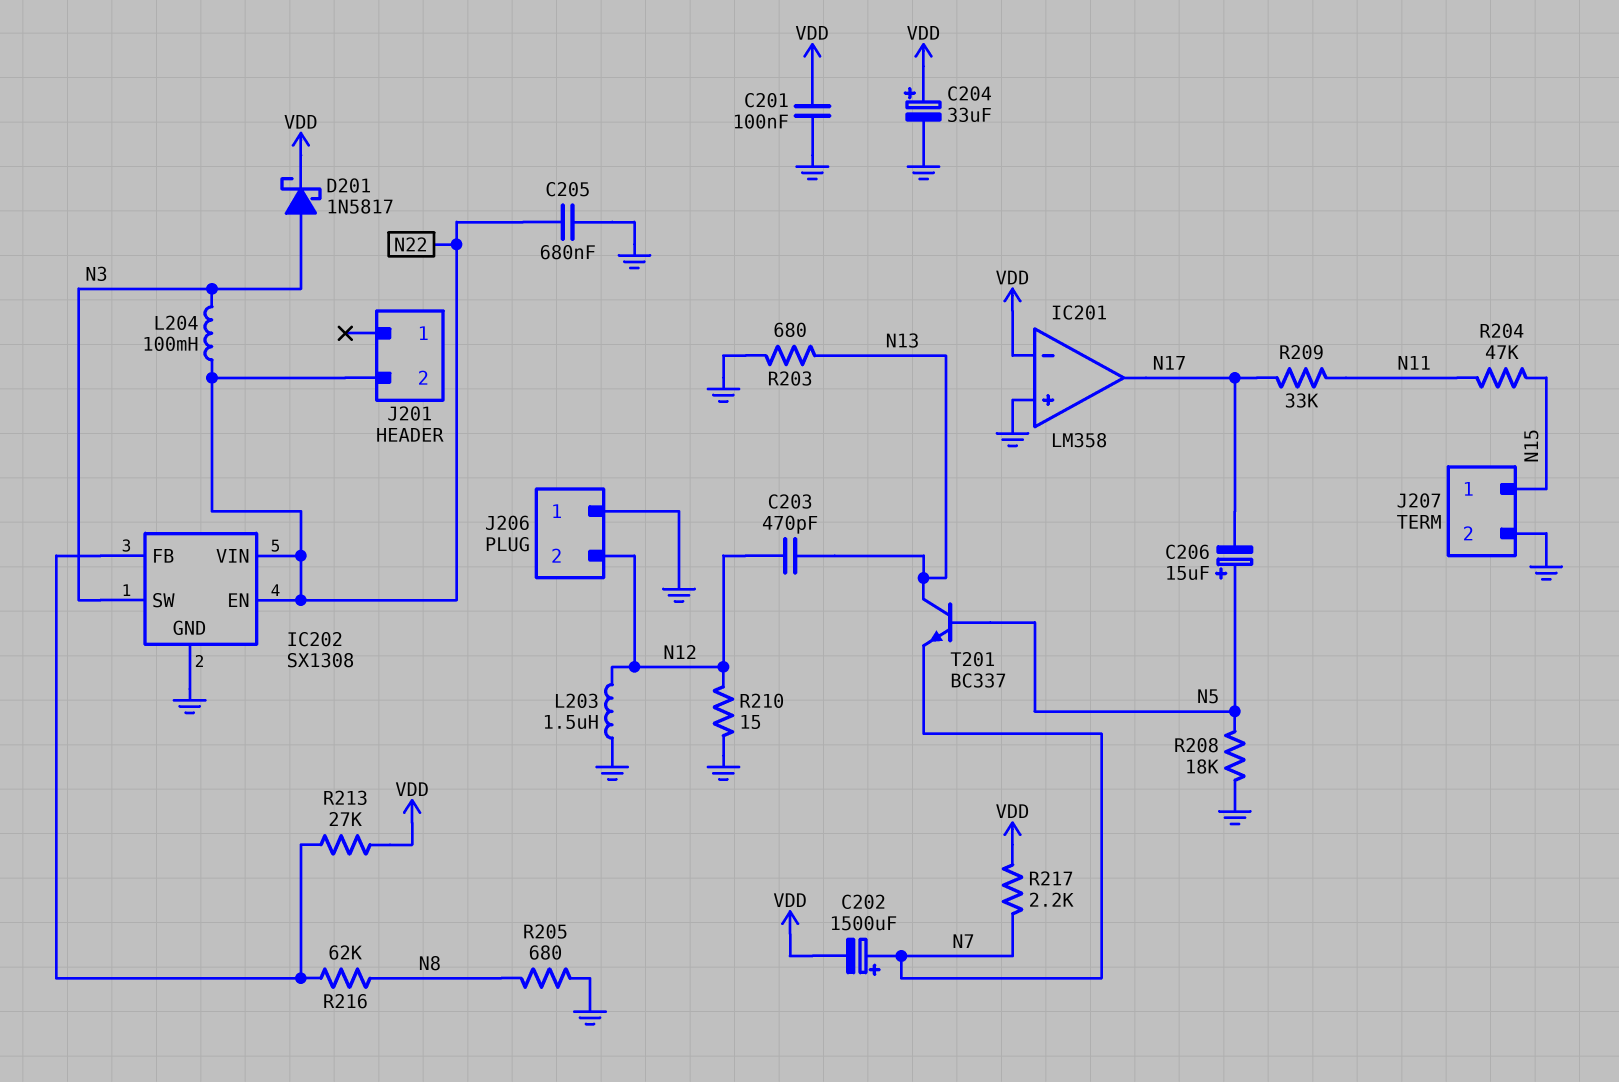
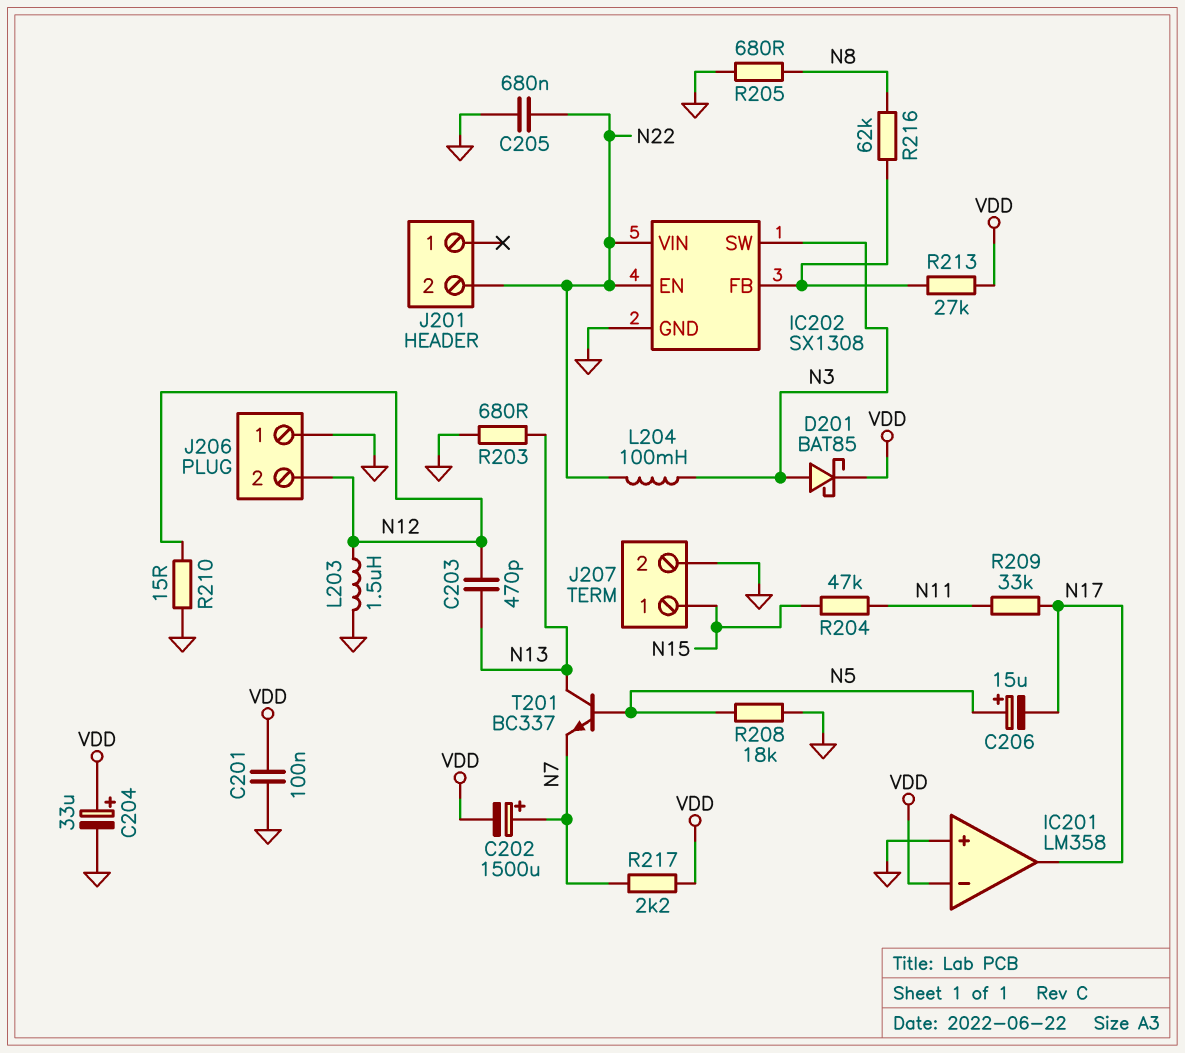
D201: schottky 1N5817 (A N3, K VDD) -> schottky BAT85 (A N3, K VDD)

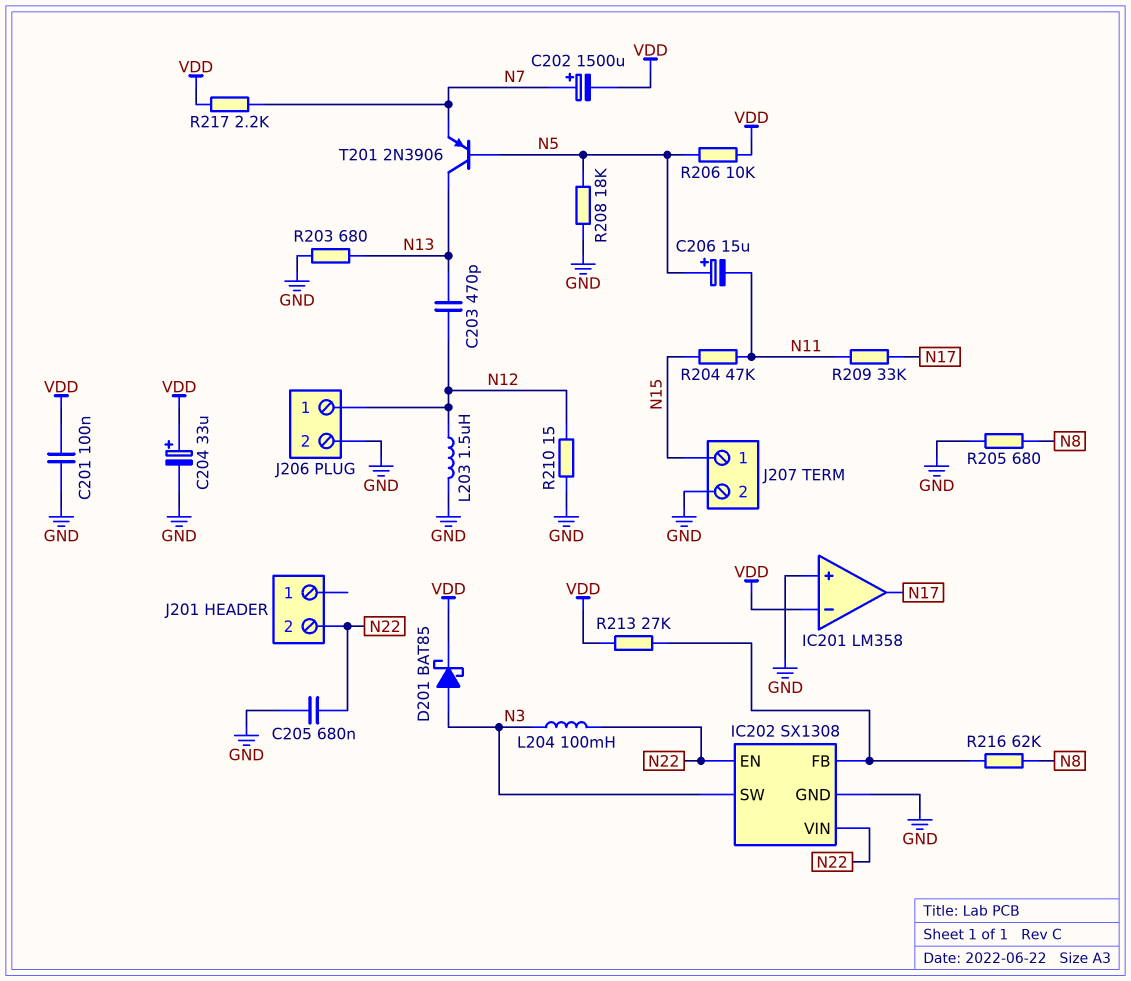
C206: 15uF (plus N5, minus N17) -> 15uF (plus N5, minus N11)
J206 pin 1: GND -> N12
J206 pin 2: N12 -> GND
R206: none -> 10k (N5, VDD)
T201: NPN BC337 (B N5, C N13, E N7) -> PNP 2N3906 (B N5, C N13, E N7)

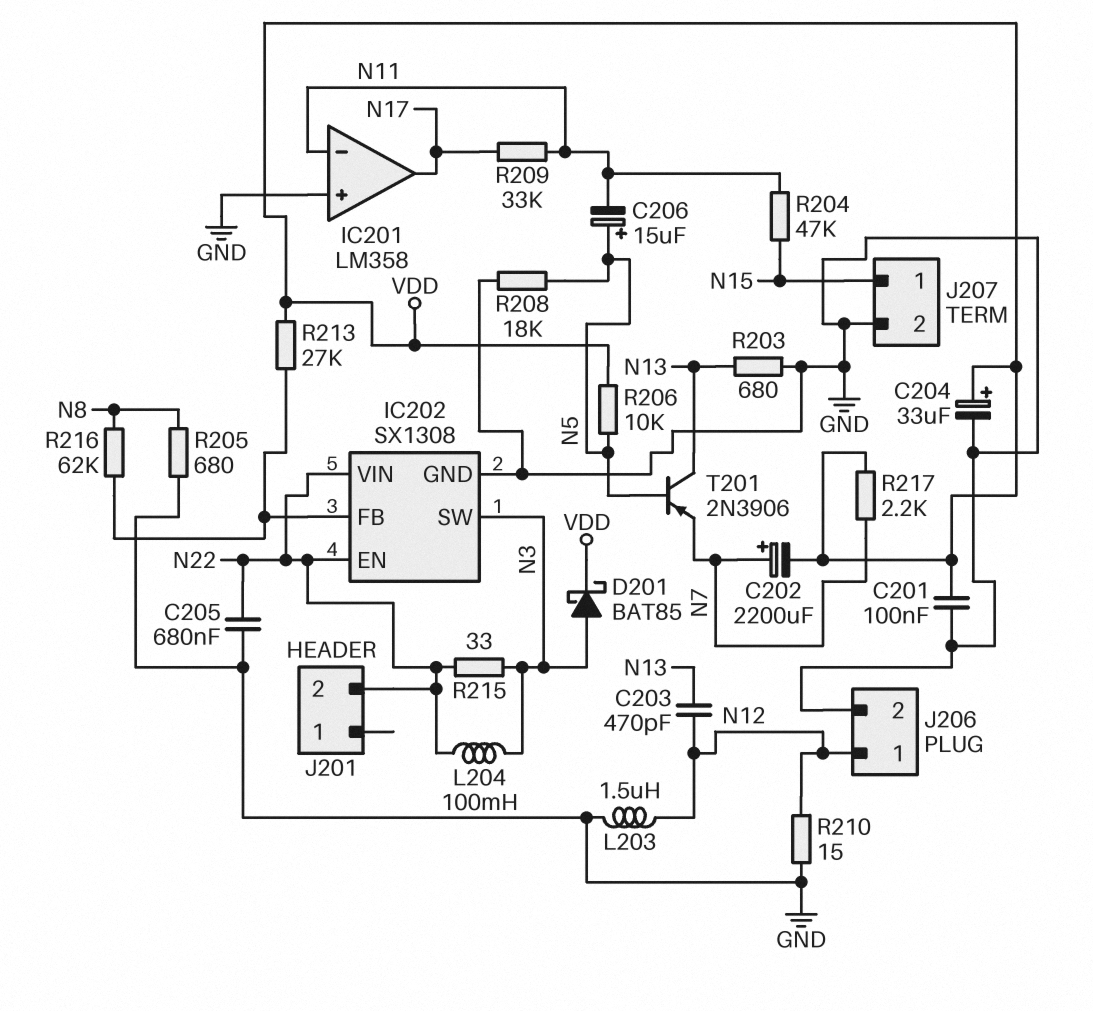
C202: 1500uF (plus N7, minus VDD) -> 2200uF (plus N7, minus VDD)
IC201 pin in-: VDD -> N11
R215: none -> 33 (N3, N22)

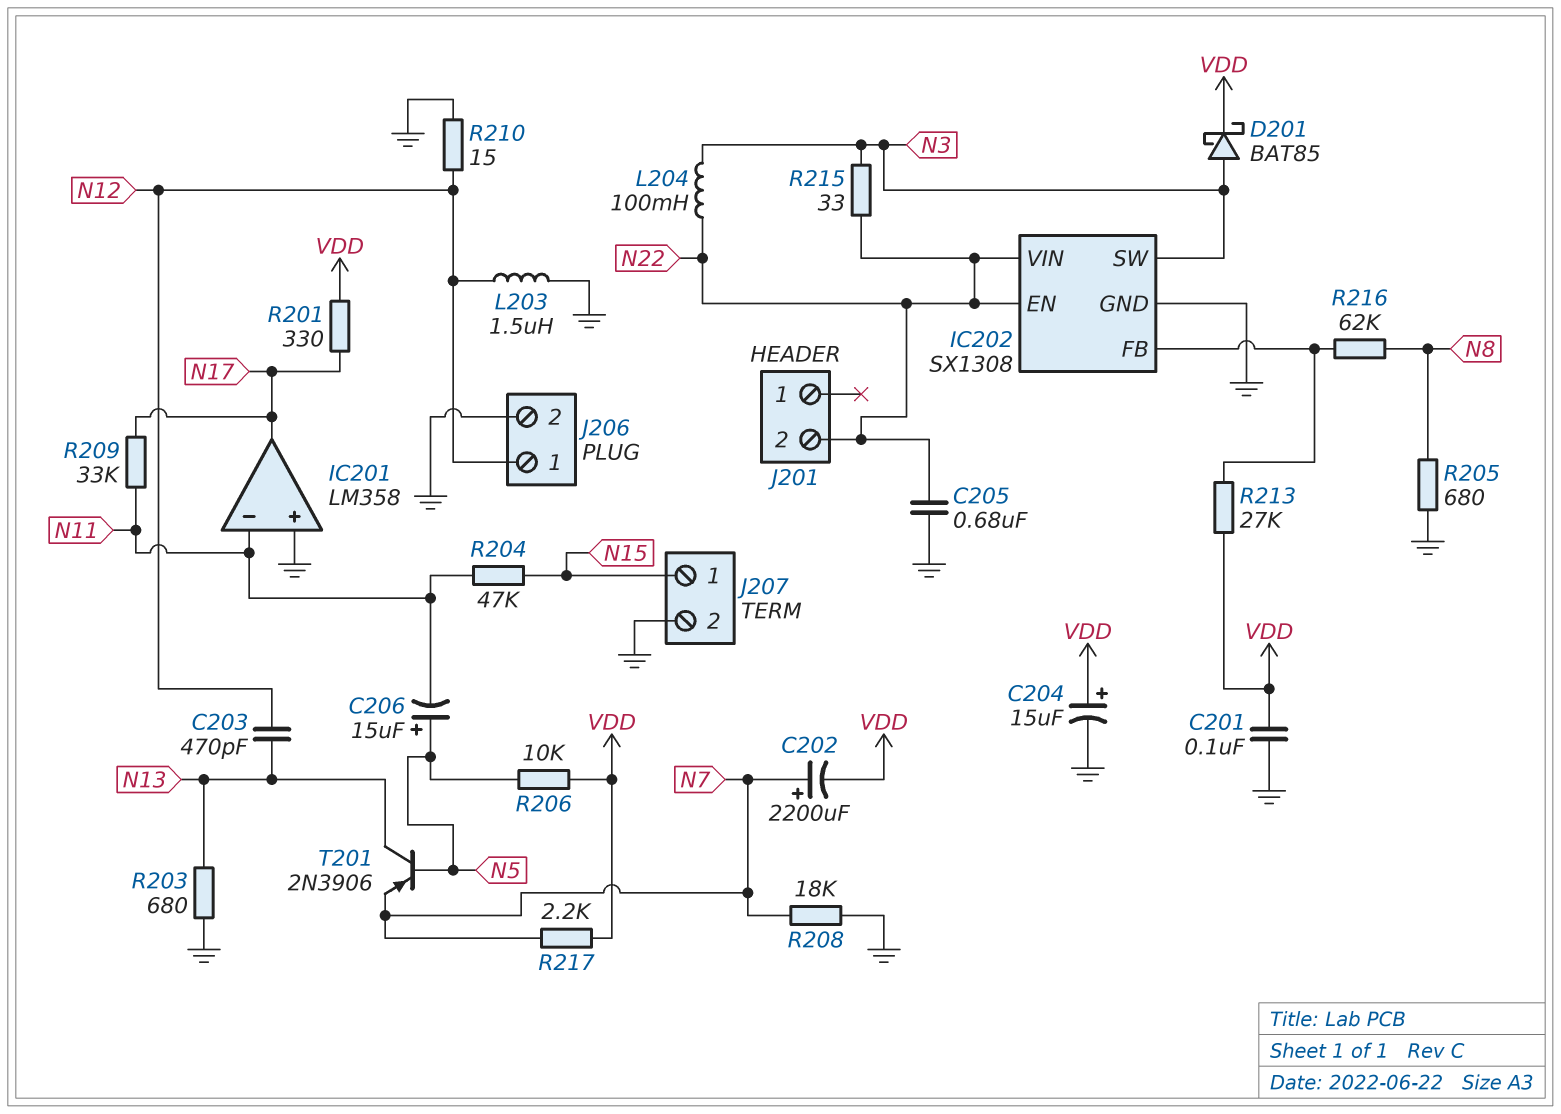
C204: 33uF (plus VDD, minus GND) -> 15uF (plus VDD, minus GND)
R201: none -> 330 (N17, VDD)
R208: 18k (GND, N5) -> 18k (GND, N7)

